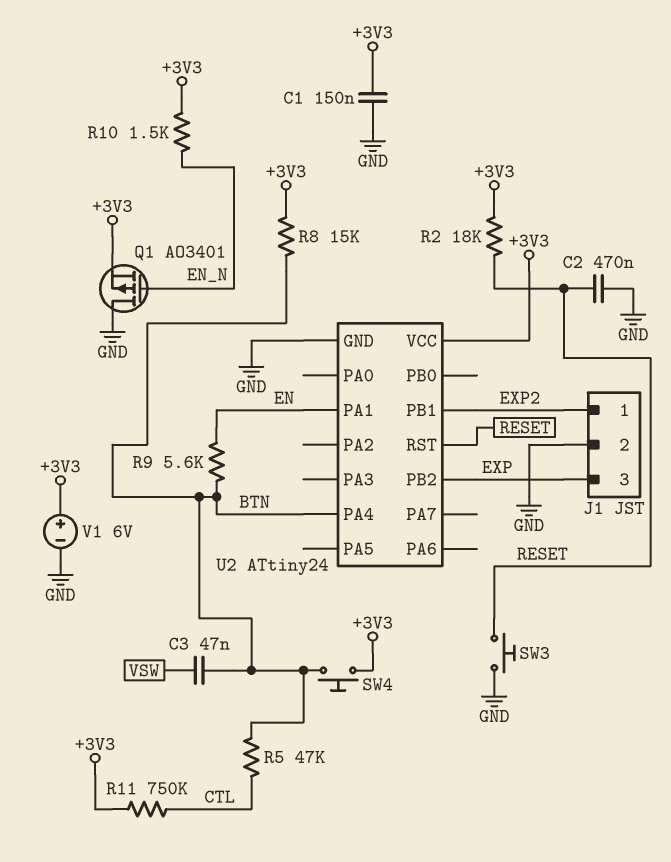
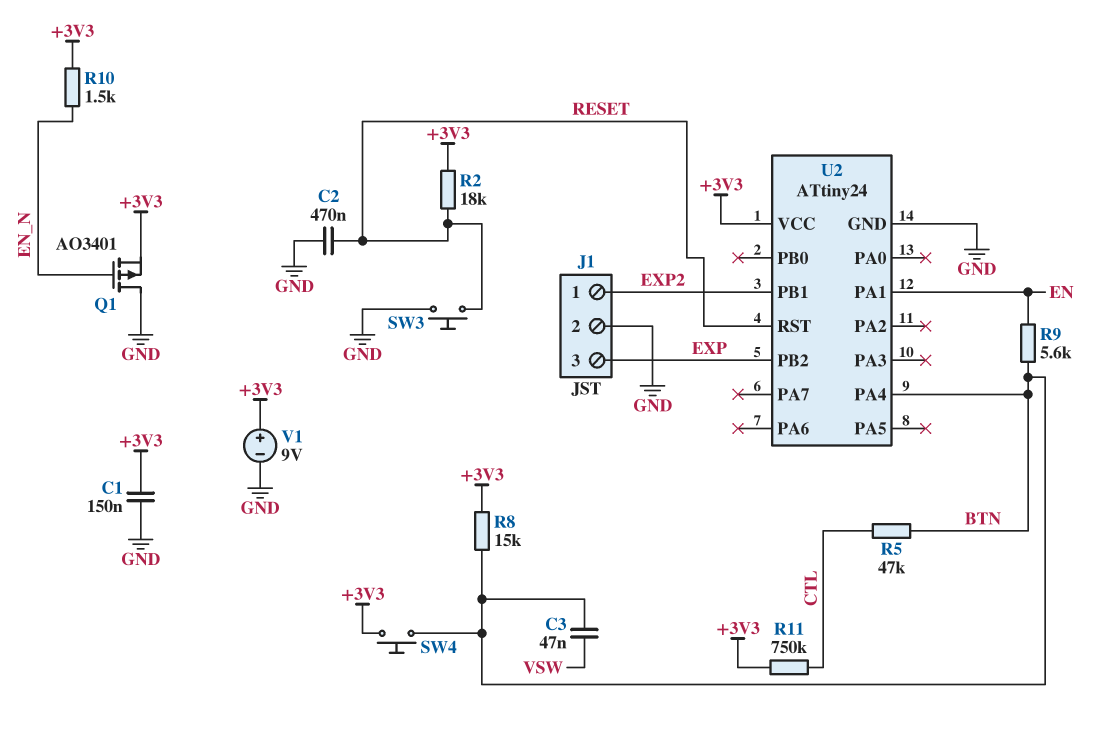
V1: 6V (plus +3V3, minus GND) -> 9V (plus +3V3, minus GND)

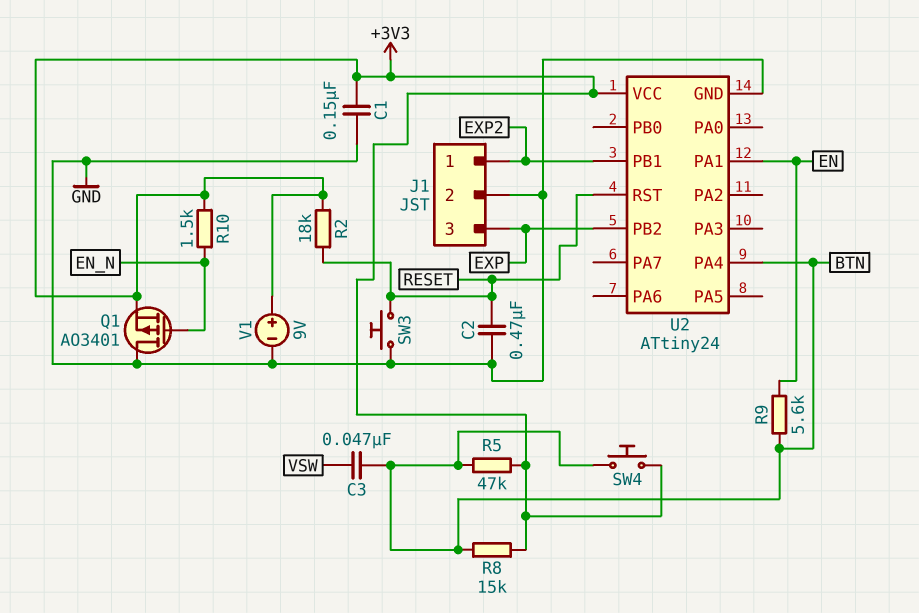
R5: 47k (BTN, CTL) -> 47k (+3V3, BTN)
R11: 750k (+3V3, CTL) -> none

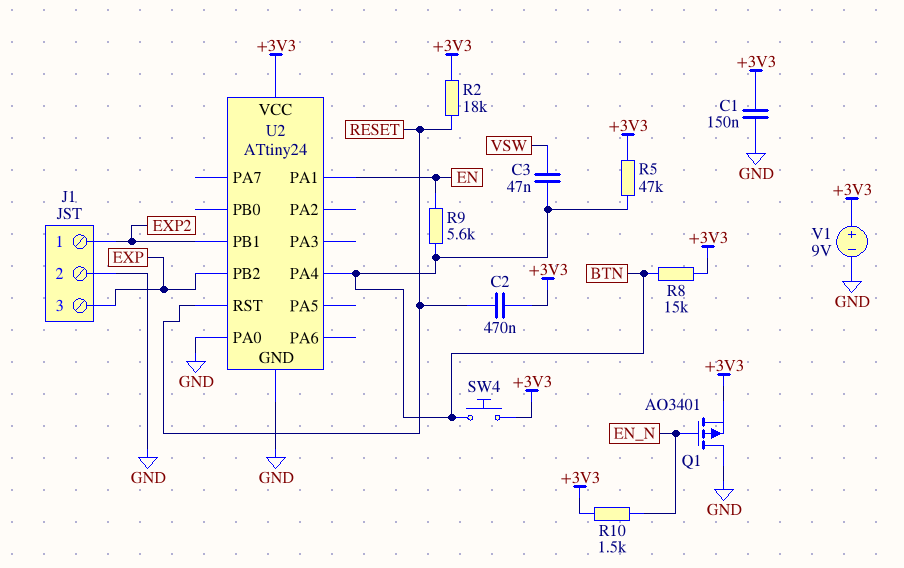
C2: 470nF (GND, RESET) -> 470nF (+3V3, RESET)
SW3: button (GND, RESET) -> none
U2 pin PA0: none -> GND

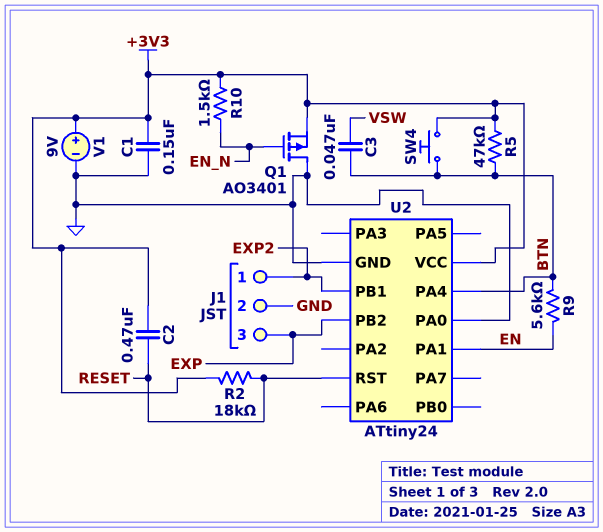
R8: 15k (+3V3, BTN) -> none

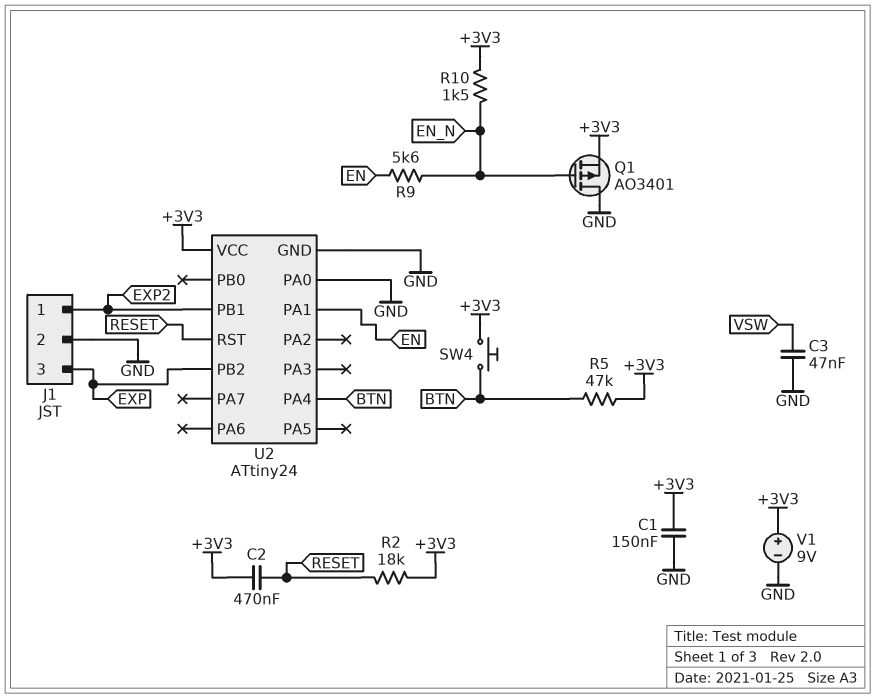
C3: 47nF (BTN, VSW) -> 47nF (GND, VSW)
R9: 5.6k (BTN, EN) -> 5.6k (EN, EN_N)

